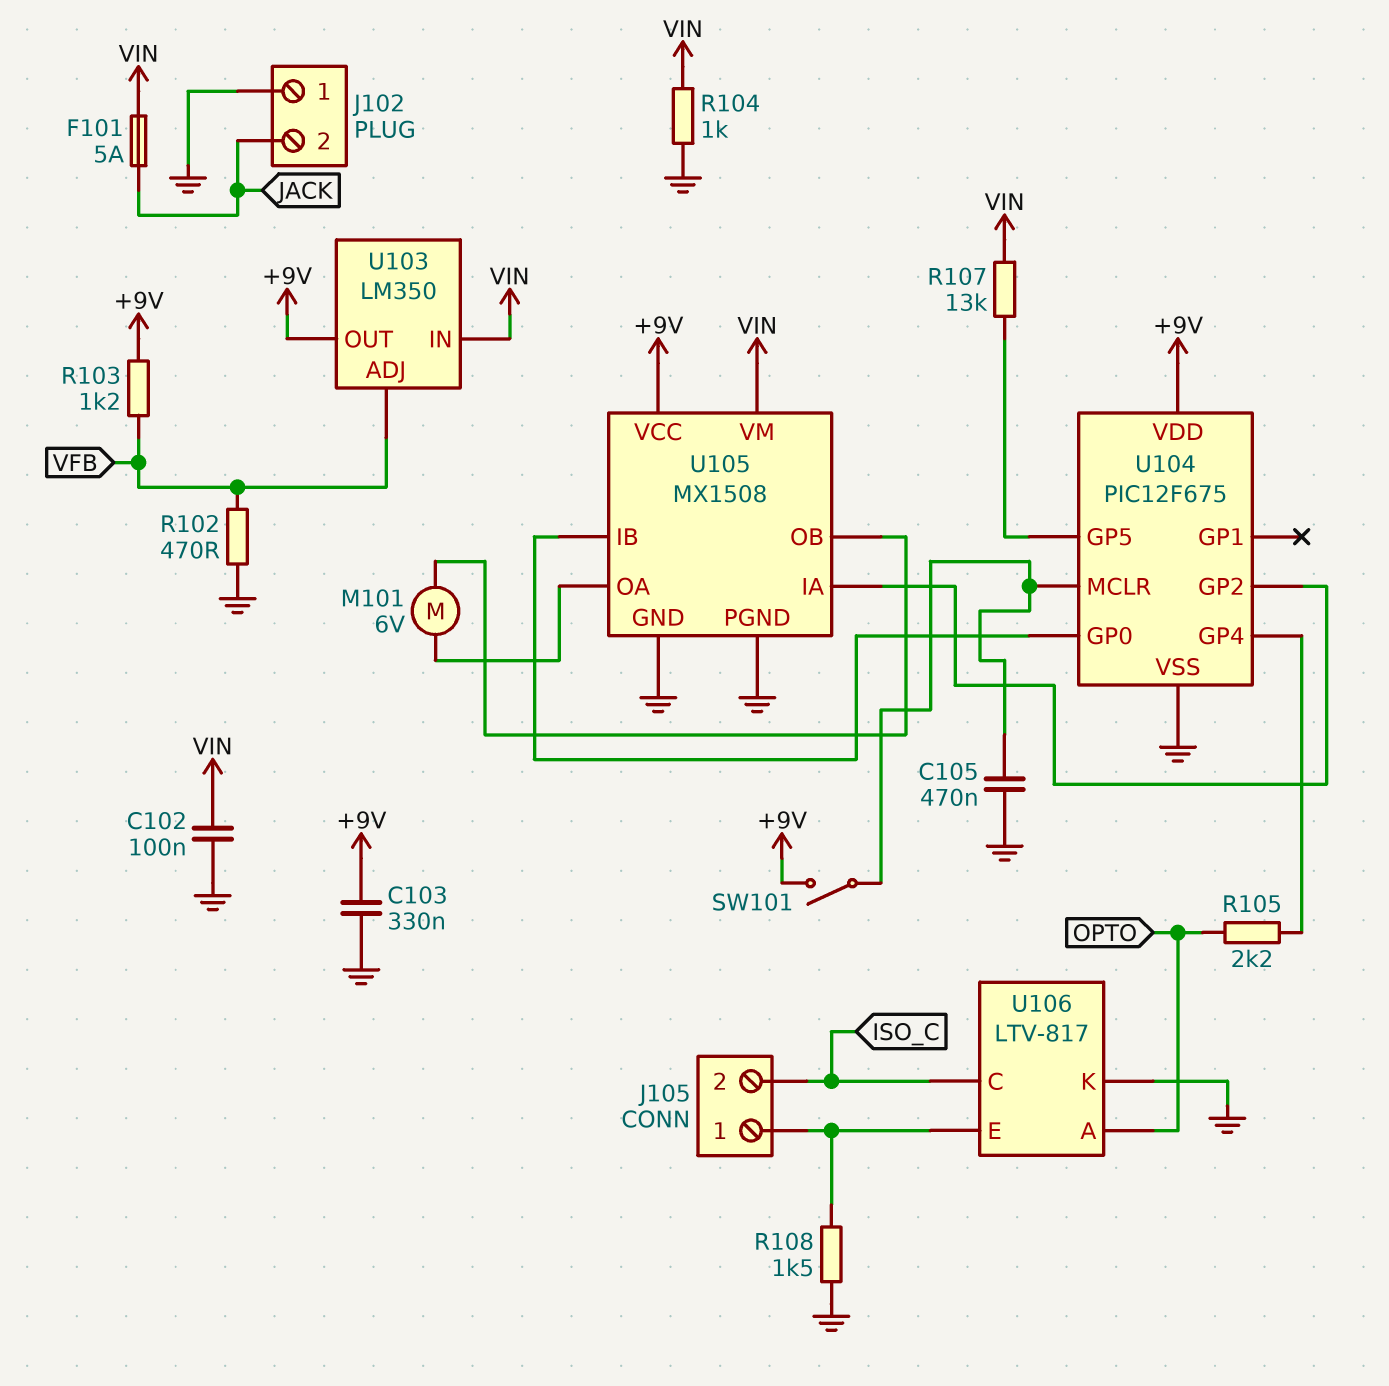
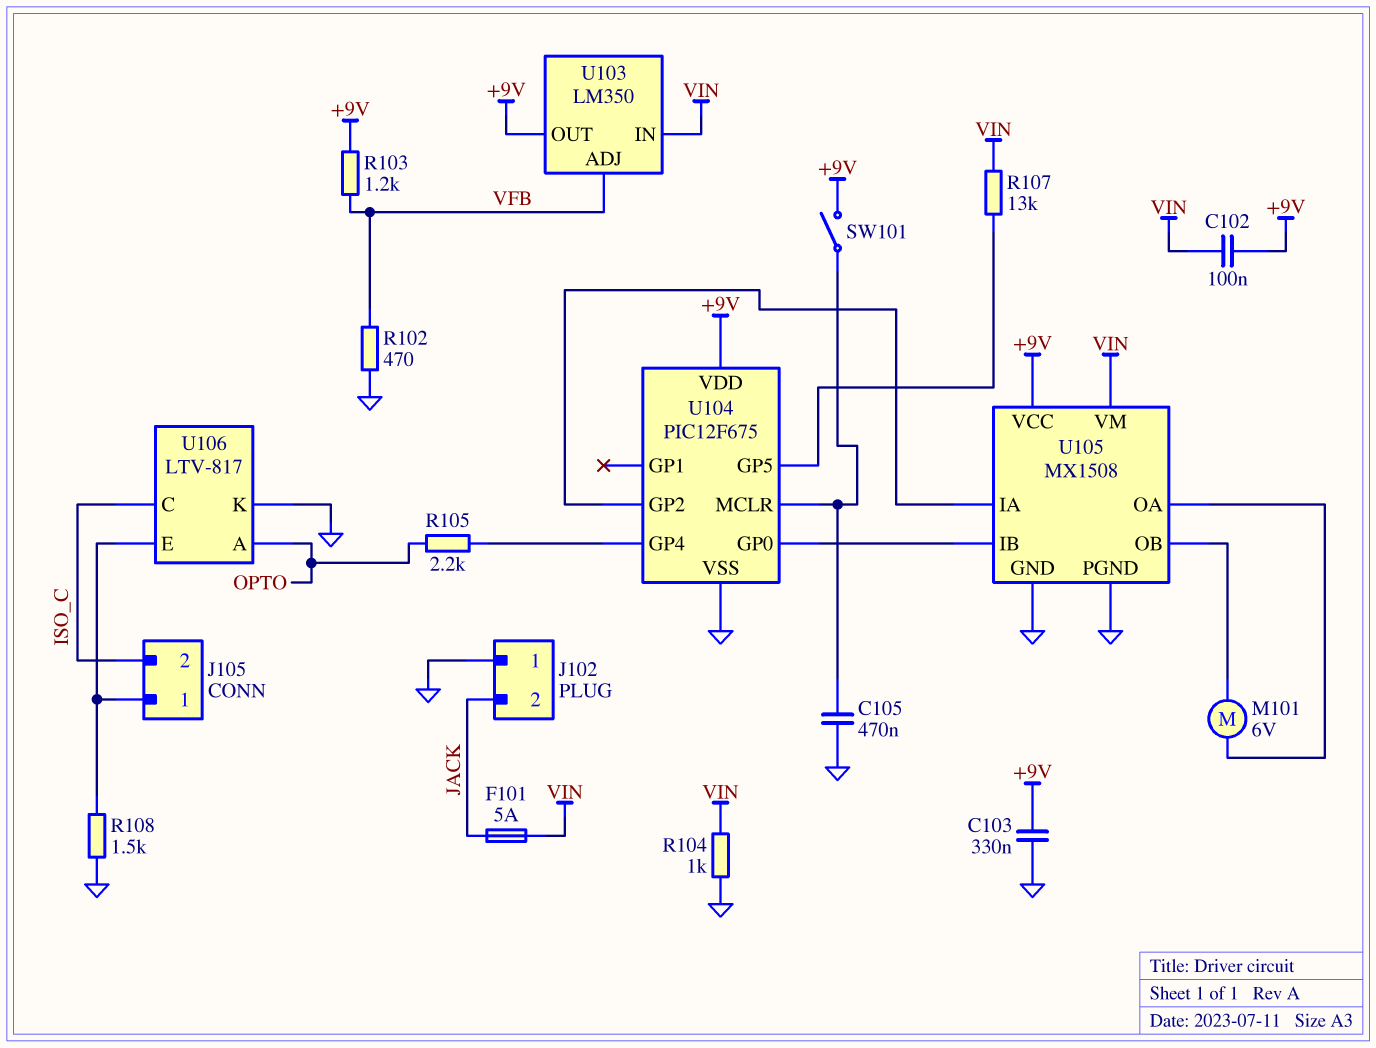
C102: 100nF (GND, VIN) -> 100nF (+9V, VIN)

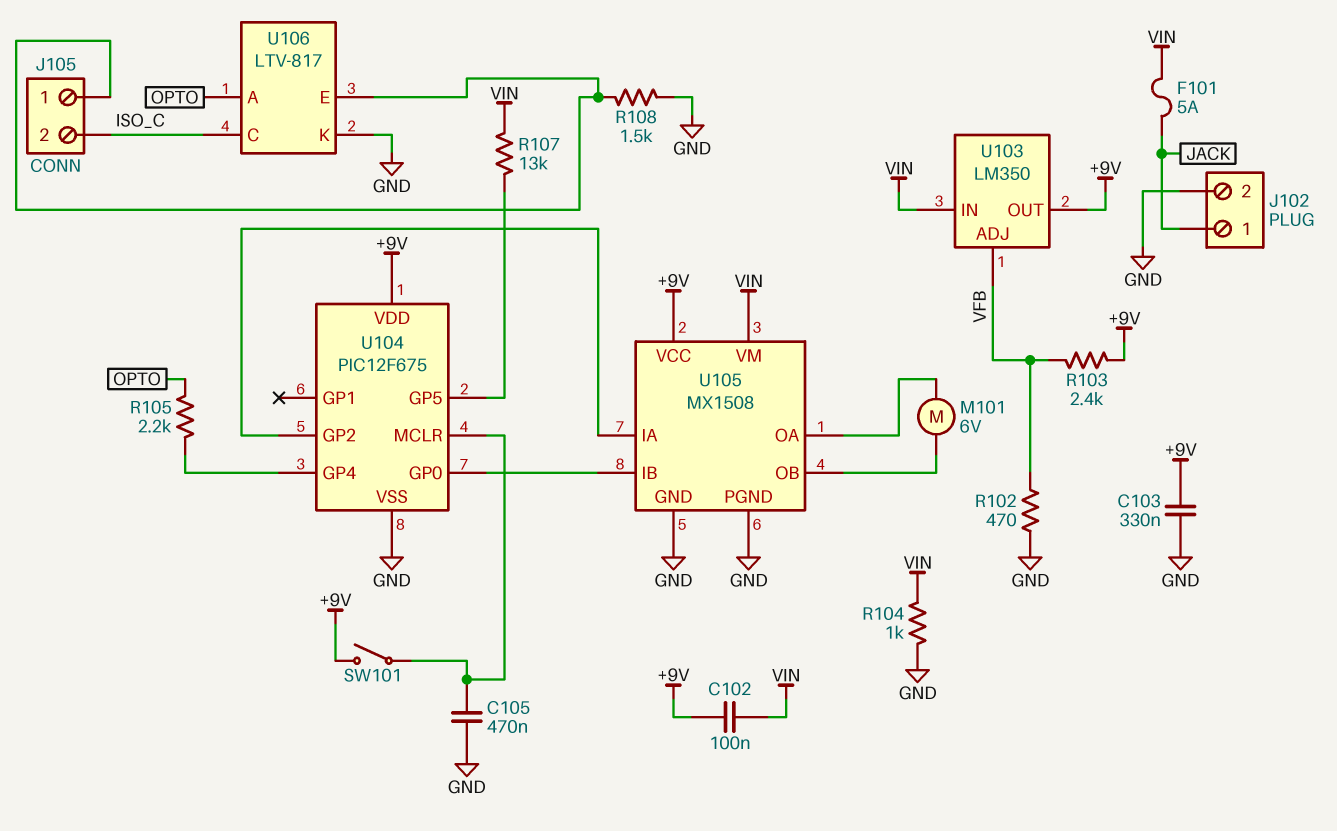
J102 pin 1: GND -> JACK
J102 pin 2: JACK -> GND
R103: 1.2k (+9V, VFB) -> 2.4k (+9V, VFB)

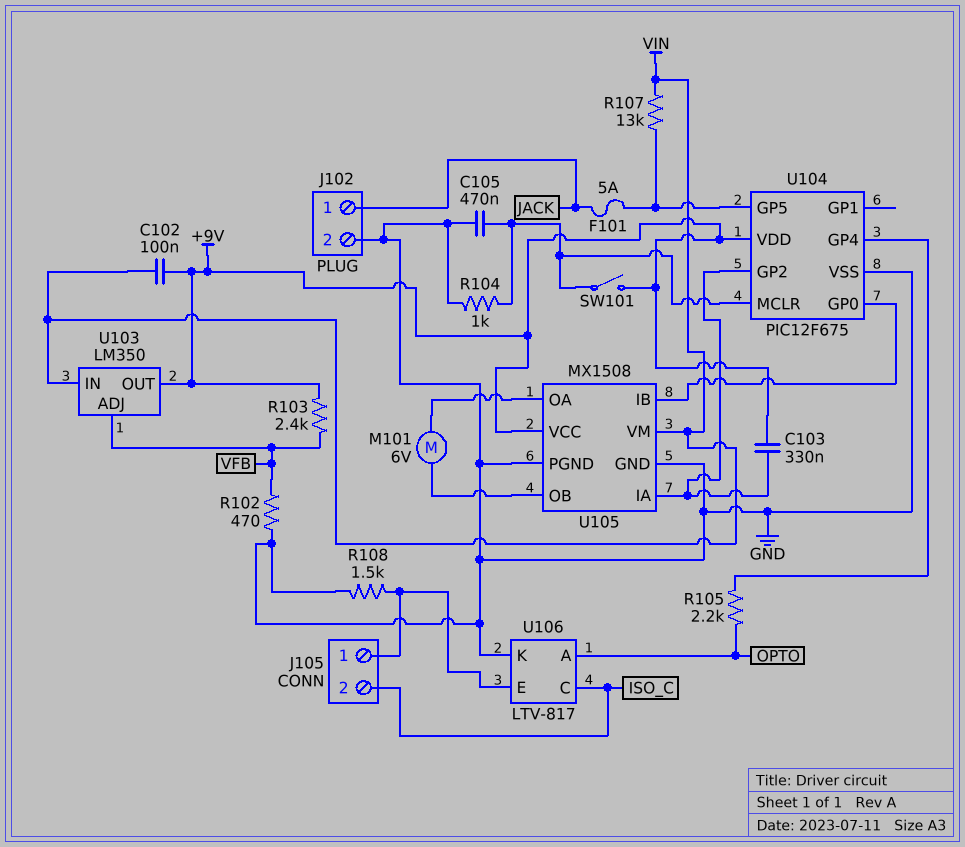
C103: 330nF (+9V, GND) -> 330nF (+9V, U104/GP2)
F101: 5A (JACK, VIN) -> 5A (JACK, U104/GP5)
R104: 1k (GND, VIN) -> 1k (GND, U104/MCLR)

